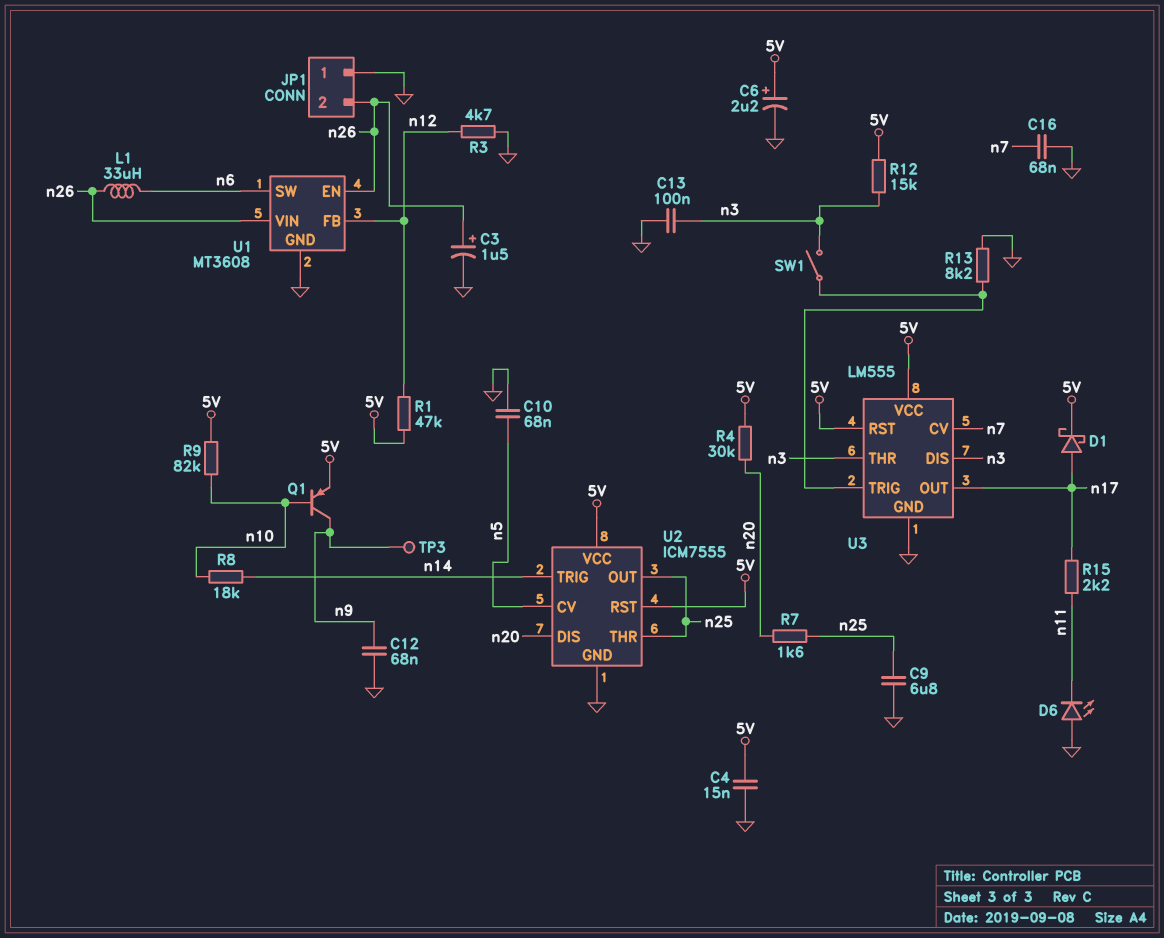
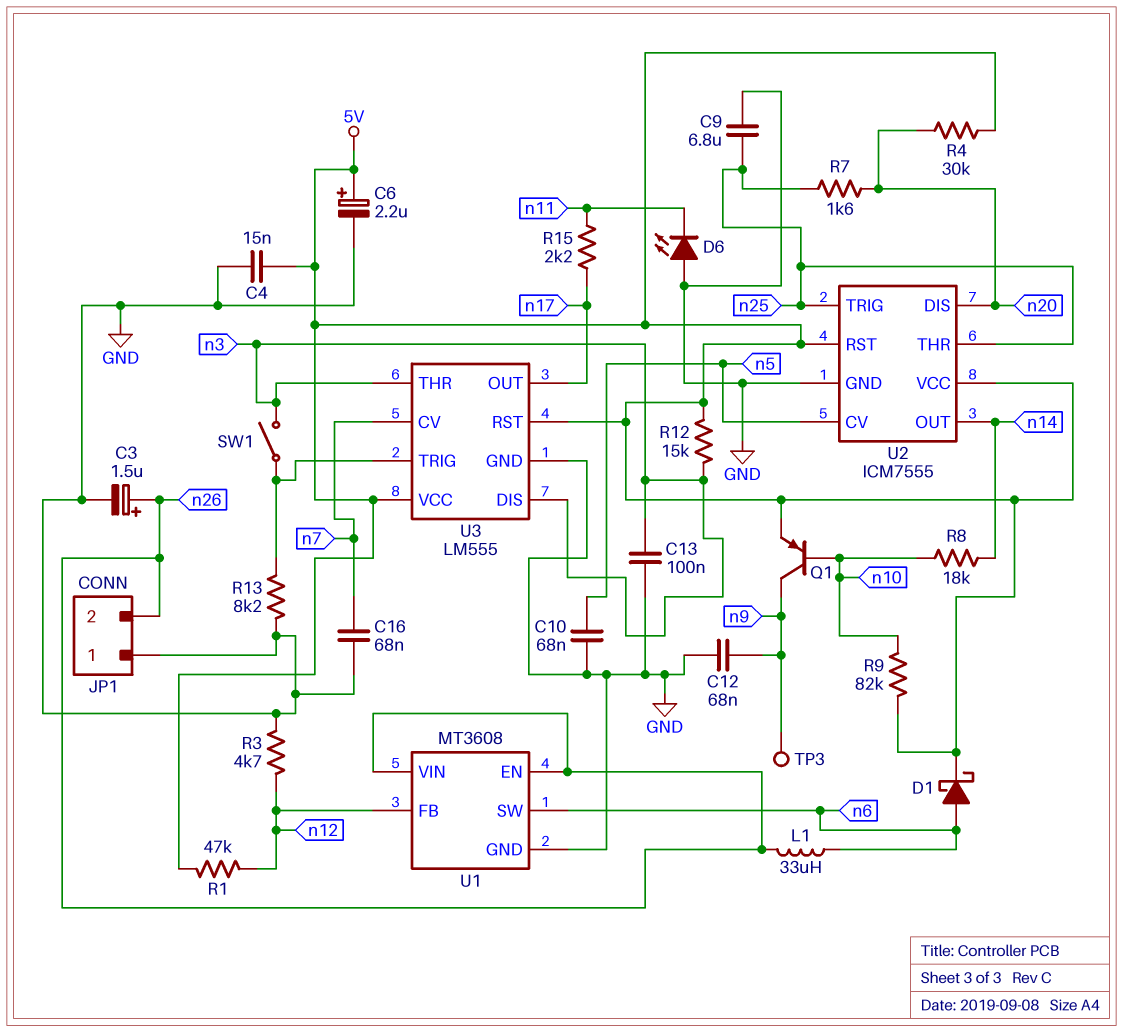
D1: schottky (A n17, K 5V) -> schottky (A n6, K 5V)
U2 pin OUT: n25 -> n14
U2 pin TRIG: n14 -> n25

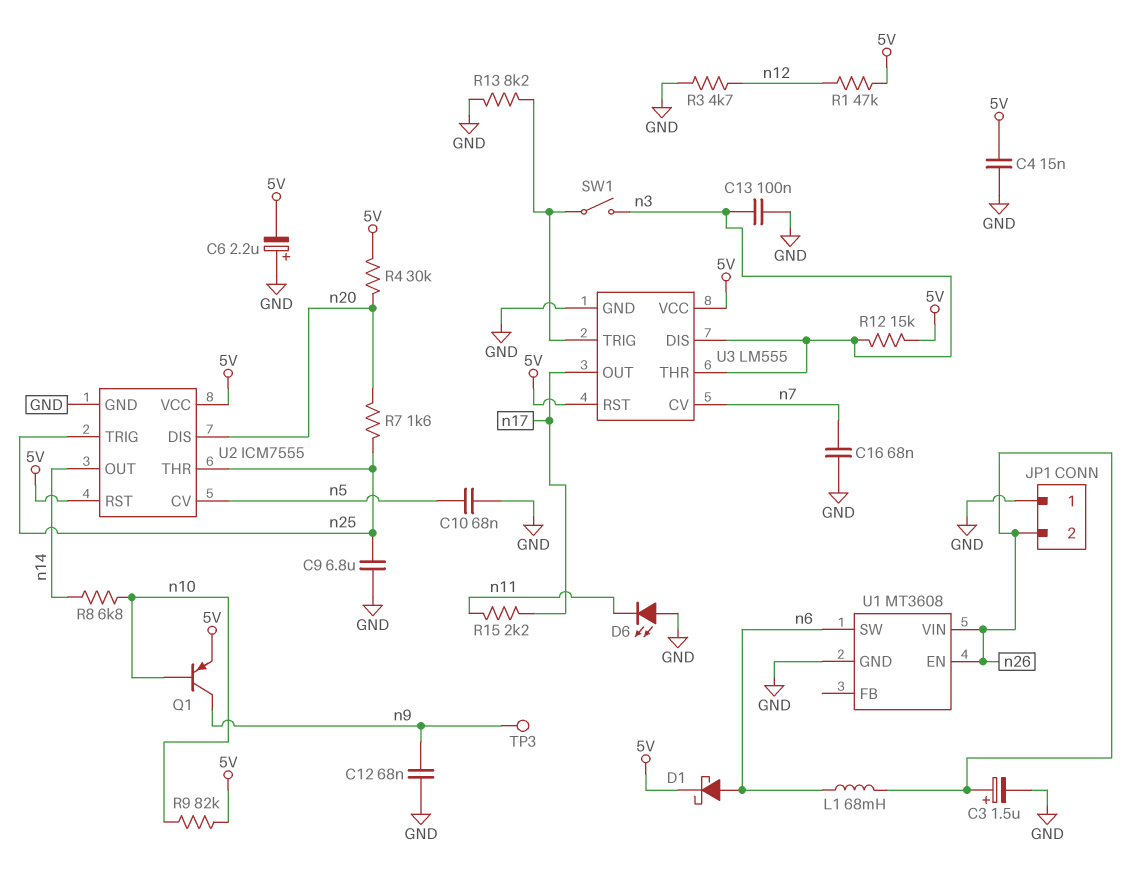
C6: 2.2uF (plus 5V, minus GND) -> 2.2uF (plus GND, minus 5V)
L1: 33uH (n6, n26) -> 68mH (n6, n26)
R8: 18k (n10, n14) -> 6.8k (n10, n14)
U1 pin FB: n12 -> none

